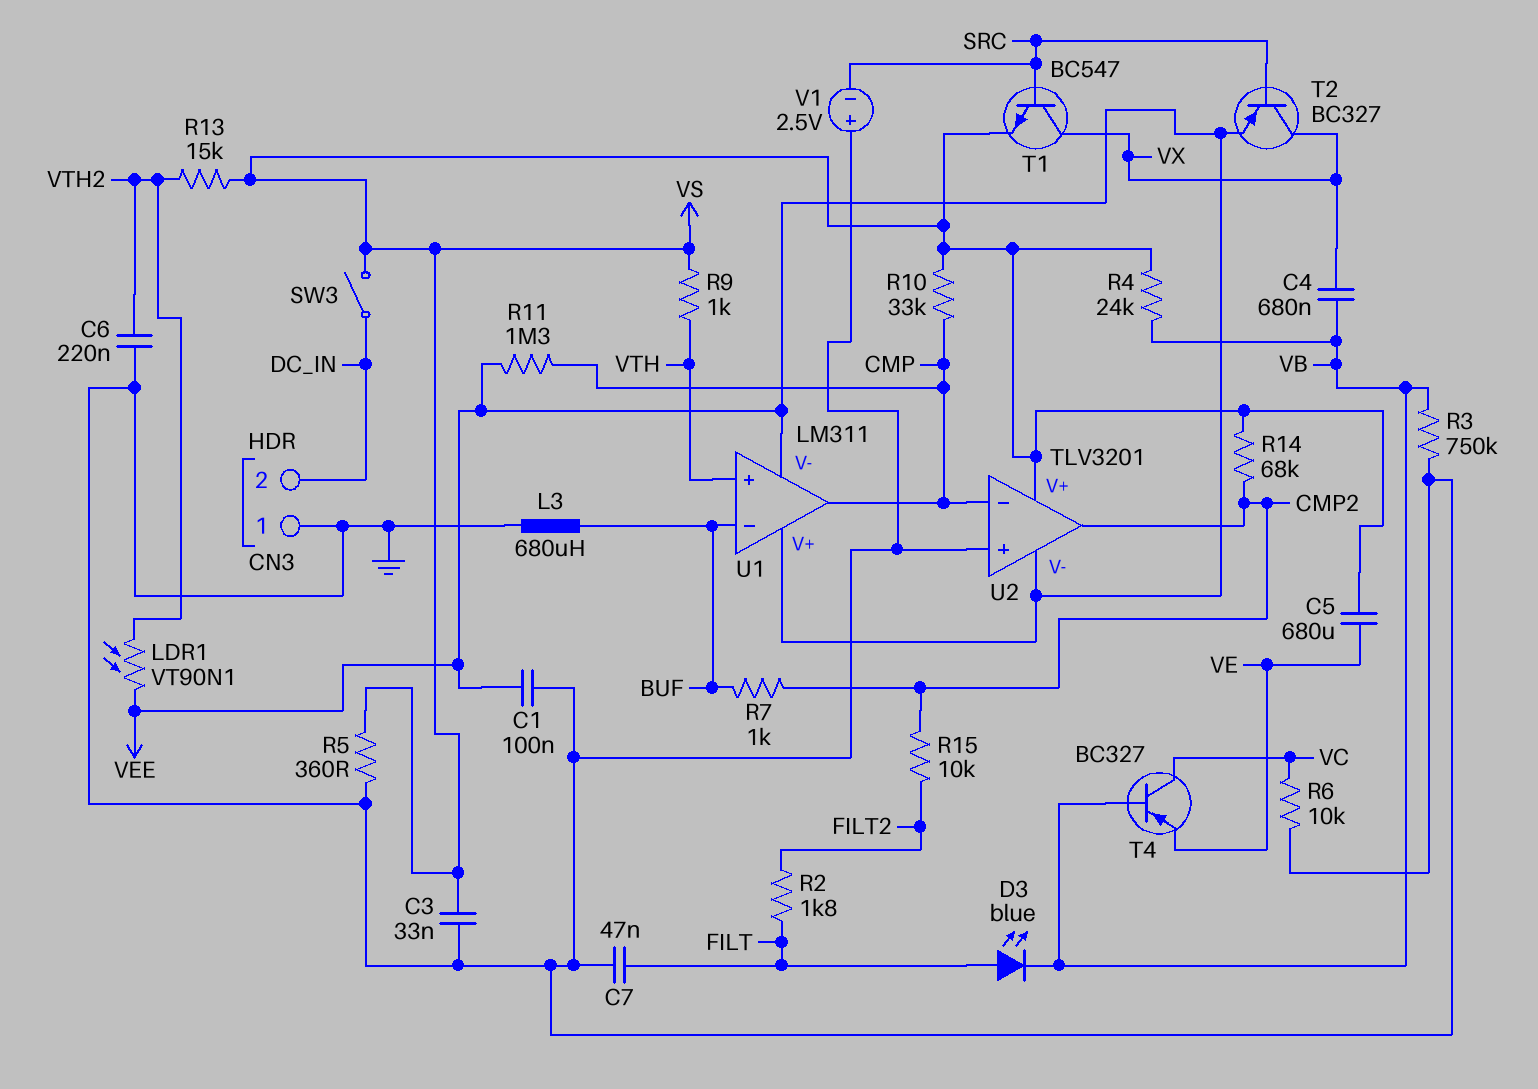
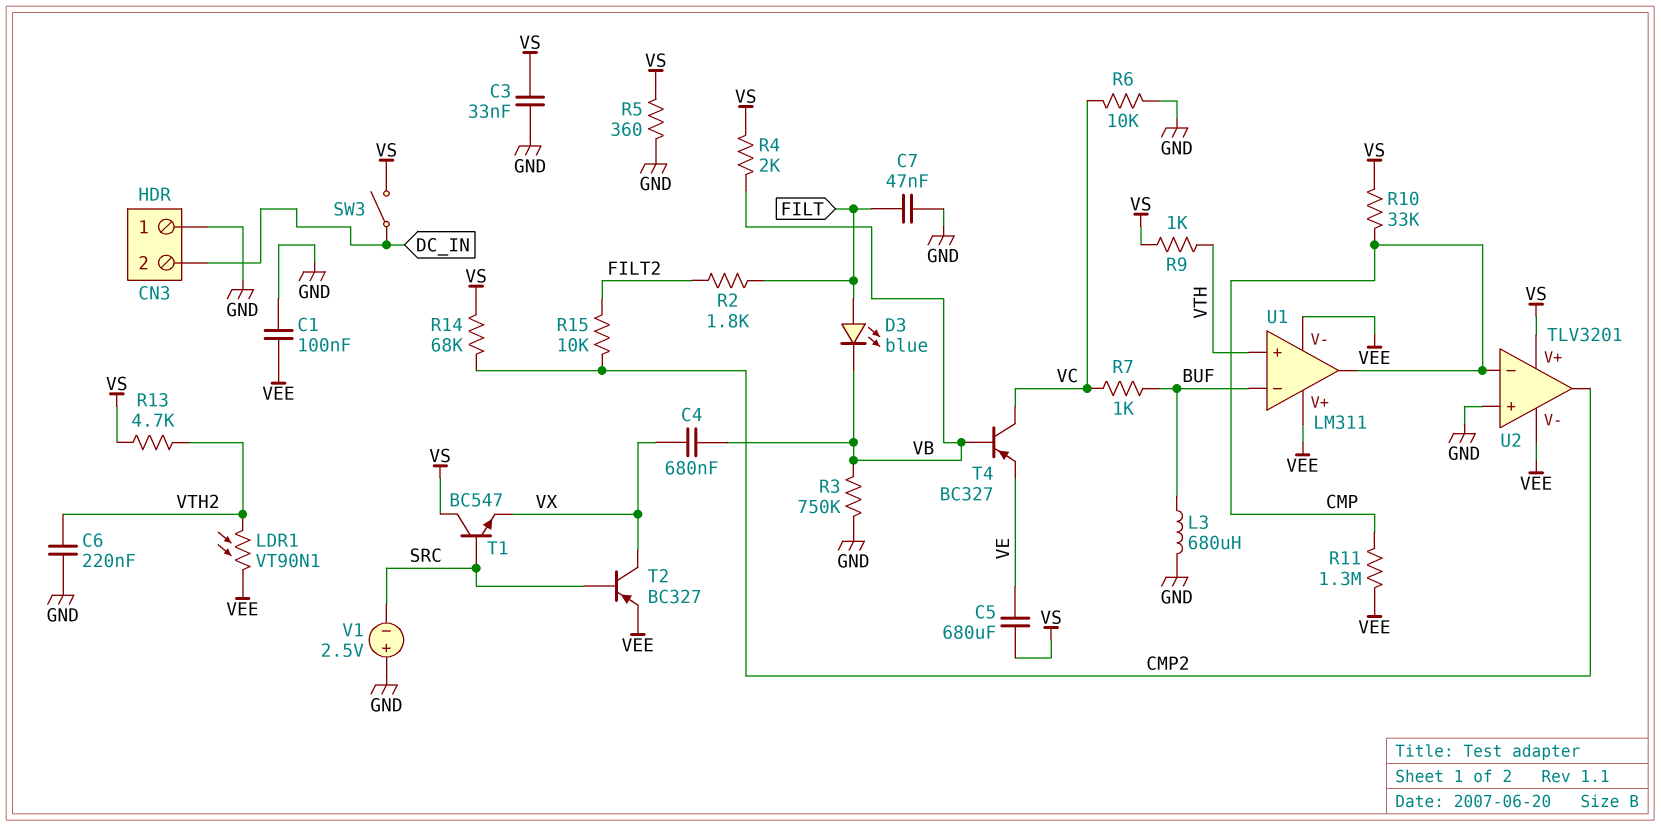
R4: 24k (VB, VS) -> 2k (VB, VS)
R7: 1k (BUF, CMP2) -> 1k (BUF, VC)
R13: 15k (VS, VTH2) -> 4.7k (VS, VTH2)
T1: NPN BC547 (B SRC, C VX, E VS) -> NPN BC547 (B SRC, C VS, E VX)

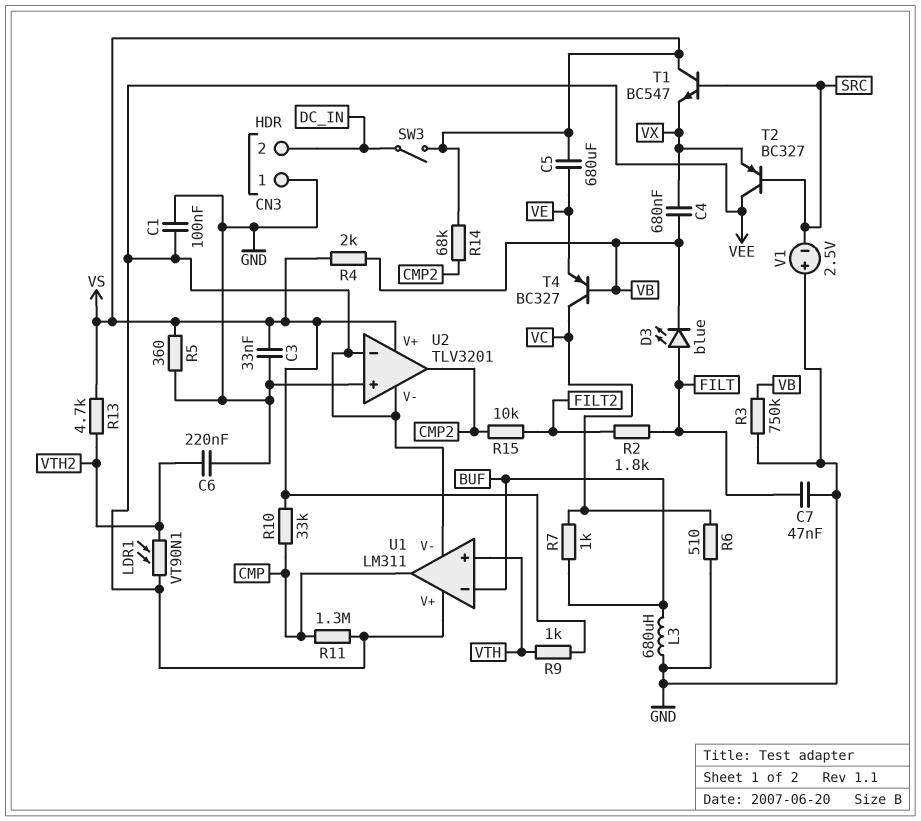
R6: 10k (GND, VC) -> 510 (GND, VC)
T2: PNP BC327 (B SRC, C VX, E VEE) -> PNP BC327 (B SRC, C VEE, E VX)
U2 pin in-: CMP -> VEE

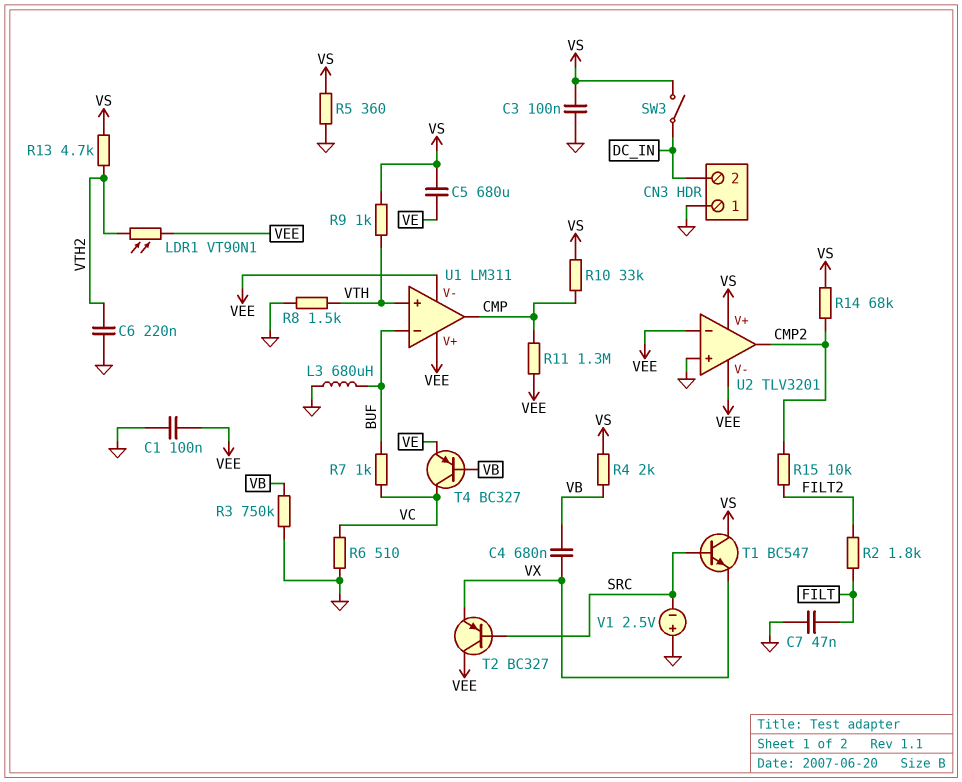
C3: 33nF (GND, VS) -> 100nF (GND, VS)
D3: LED blue (A FILT, K VB) -> none
R8: none -> 1.5k (GND, VTH)

